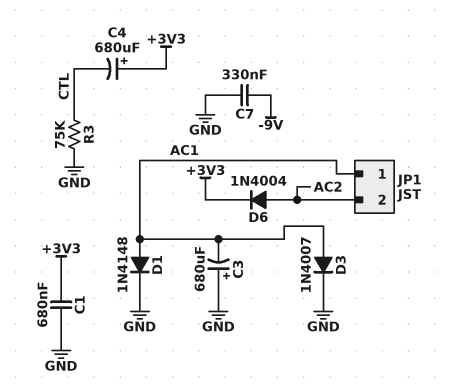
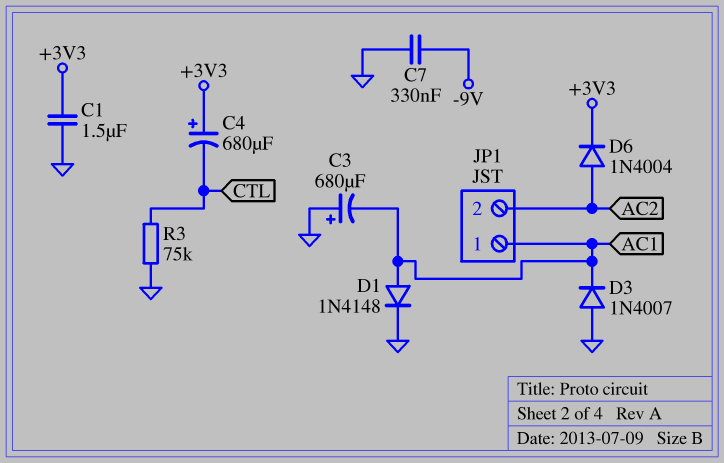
C1: 680nF (+3V3, GND) -> 1.5uF (+3V3, GND)
D3: diode 1N4007 (A AC1, K GND) -> diode 1N4007 (A GND, K AC1)

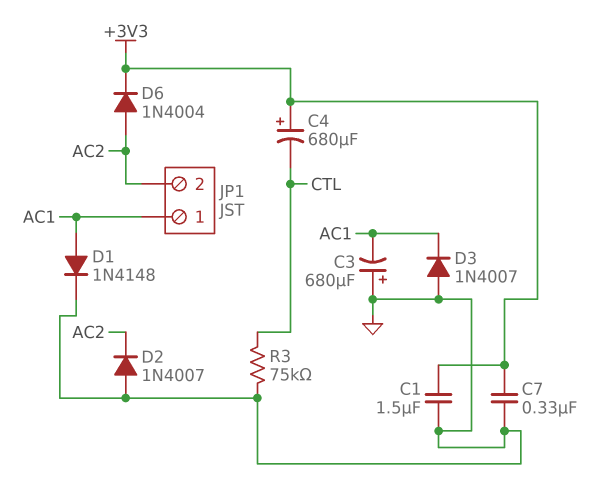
C7: 330nF (-9V, GND) -> 330nF (+3V3, GND)
D2: none -> diode 1N4007 (A GND, K AC2)

